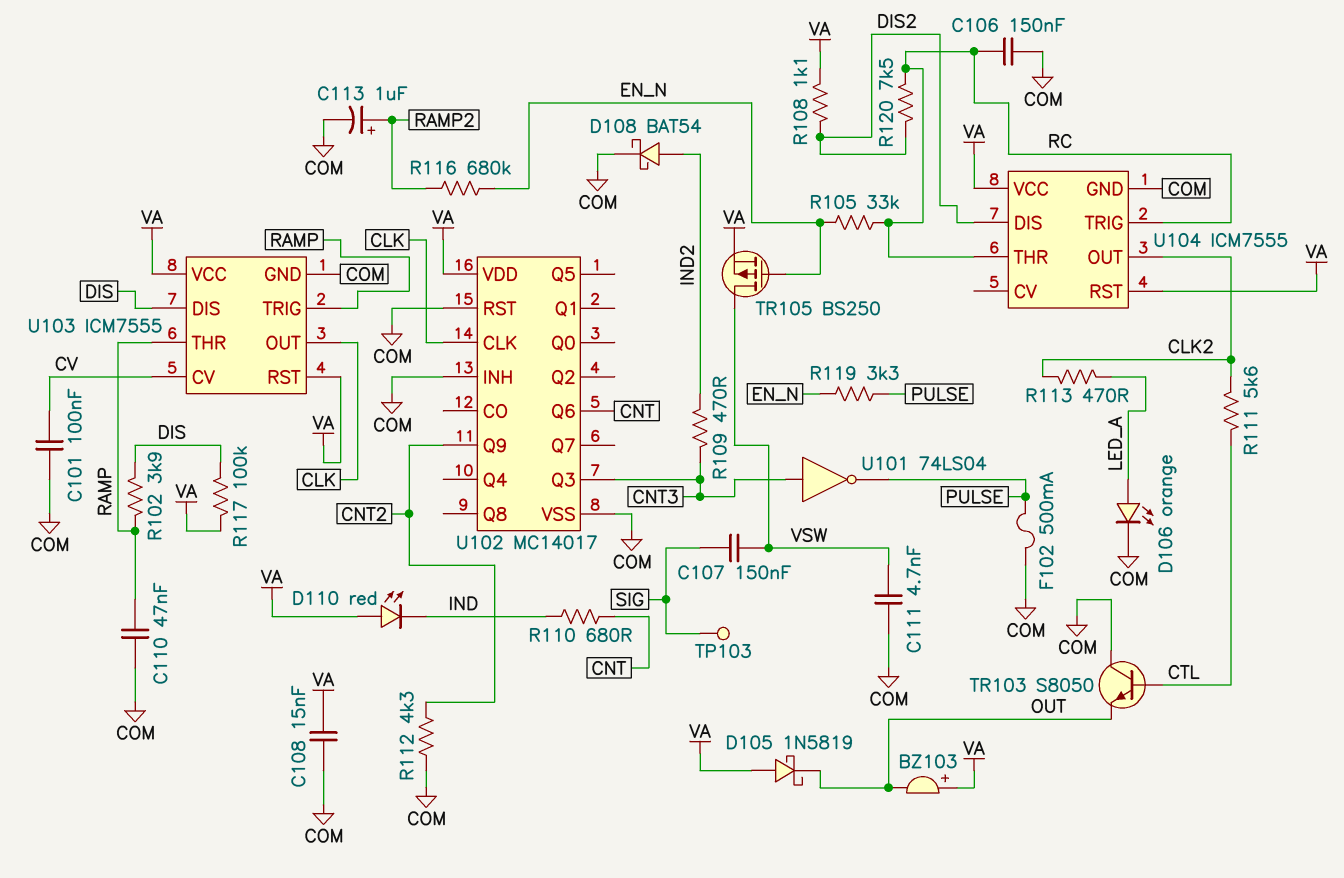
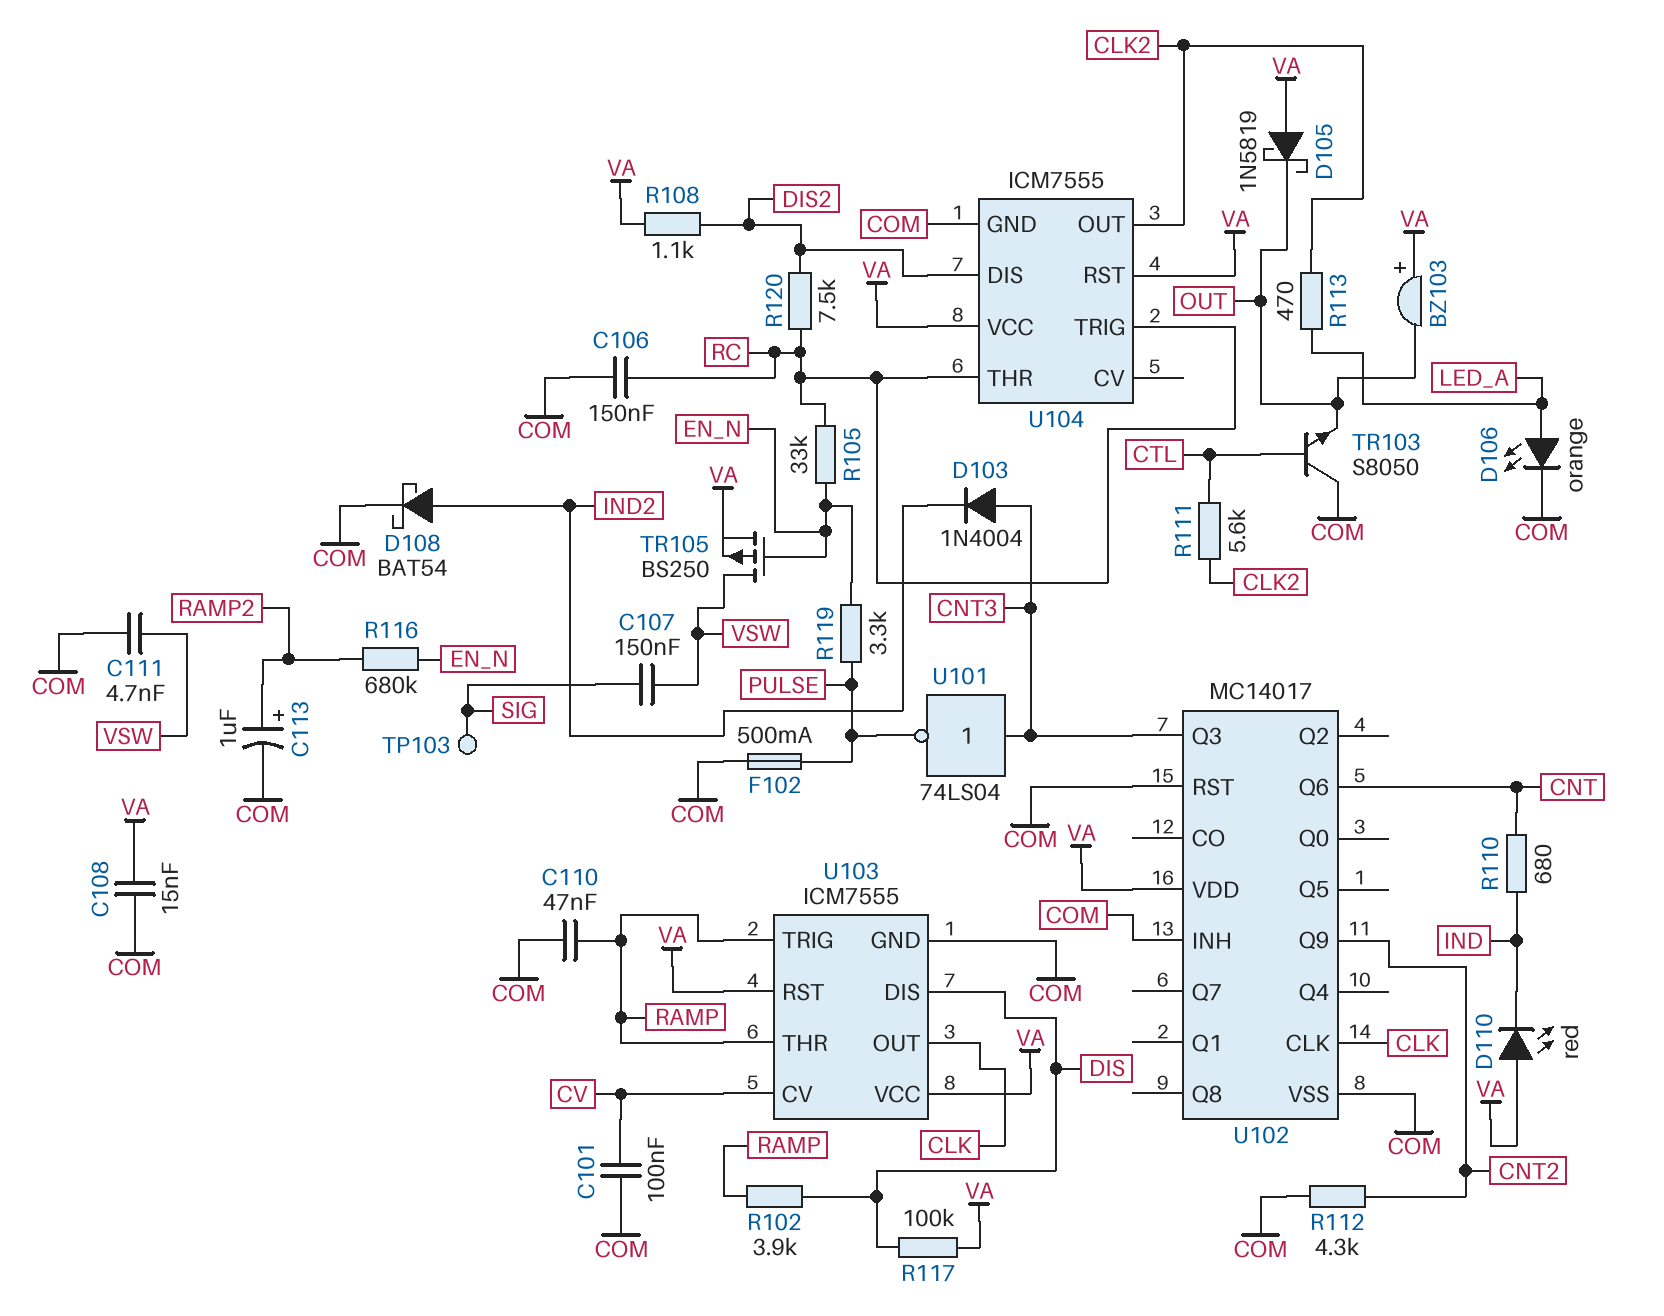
D103: none -> diode 1N4004 (A CNT3, K IND2)
R109: 470 (CNT3, IND2) -> none

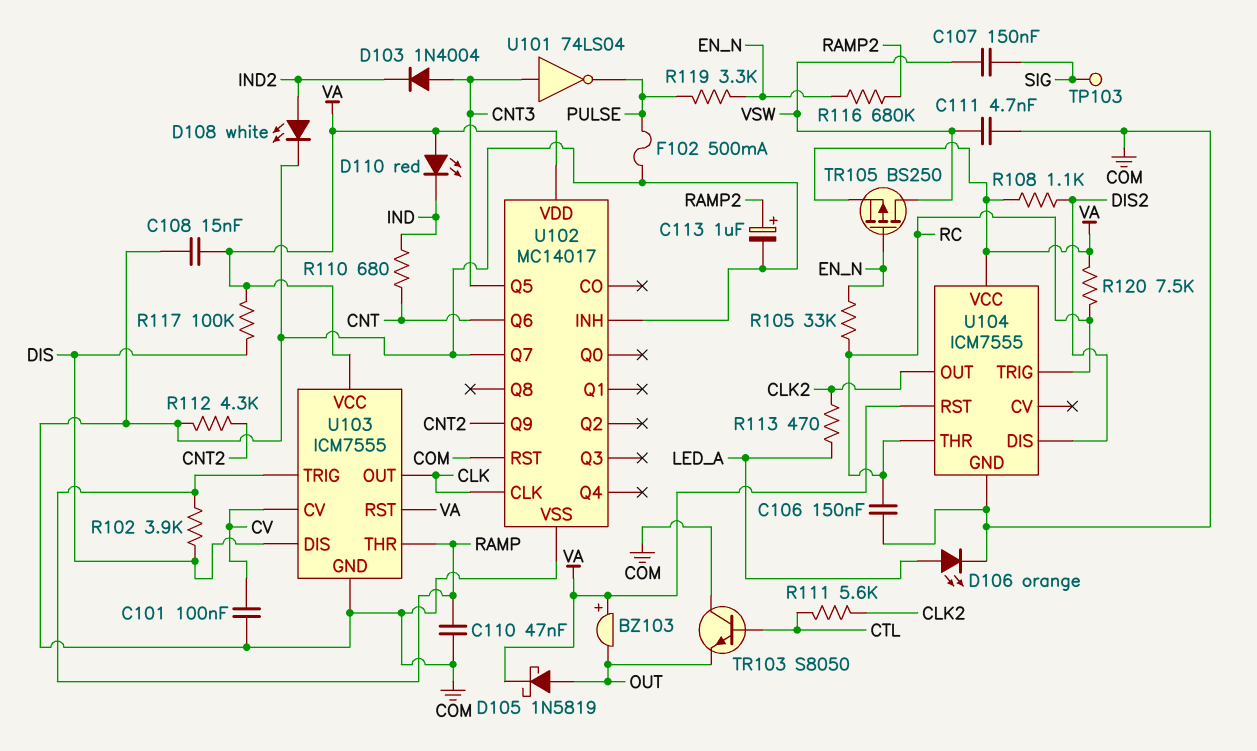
D105: schottky 1N5819 (A VA, K OUT) -> schottky 1N5819 (A OUT, K VA)
D108: schottky BAT54 (A IND2, K COM) -> LED white (A IND2, K COM)
R120: 7.5k (DIS2, RC) -> 7.5k (RC, VA)
U102 pin Q3: CNT3 -> none
U102 pin Q5: none -> CNT3
U102 pin Q7: none -> COM

